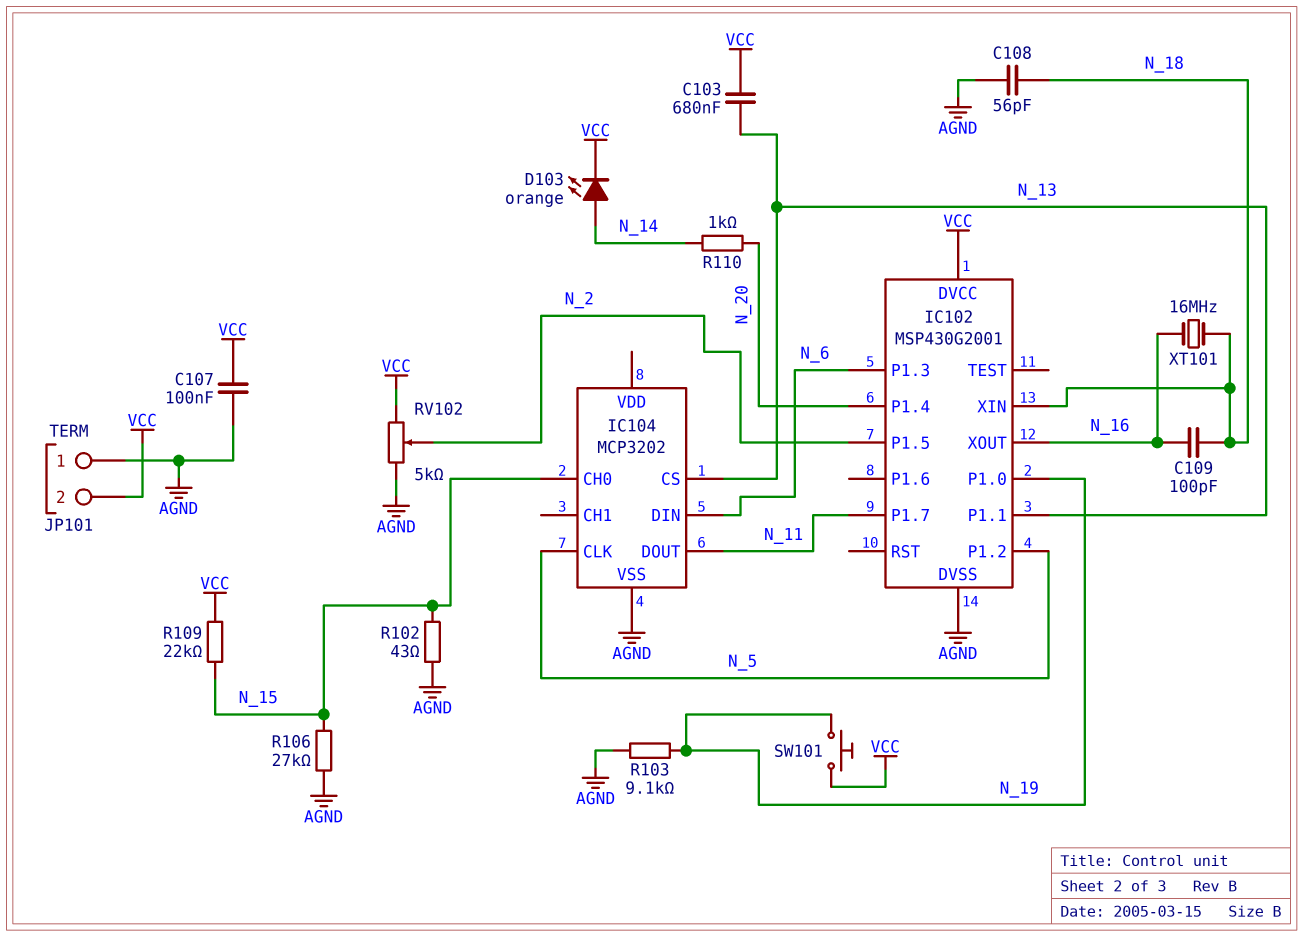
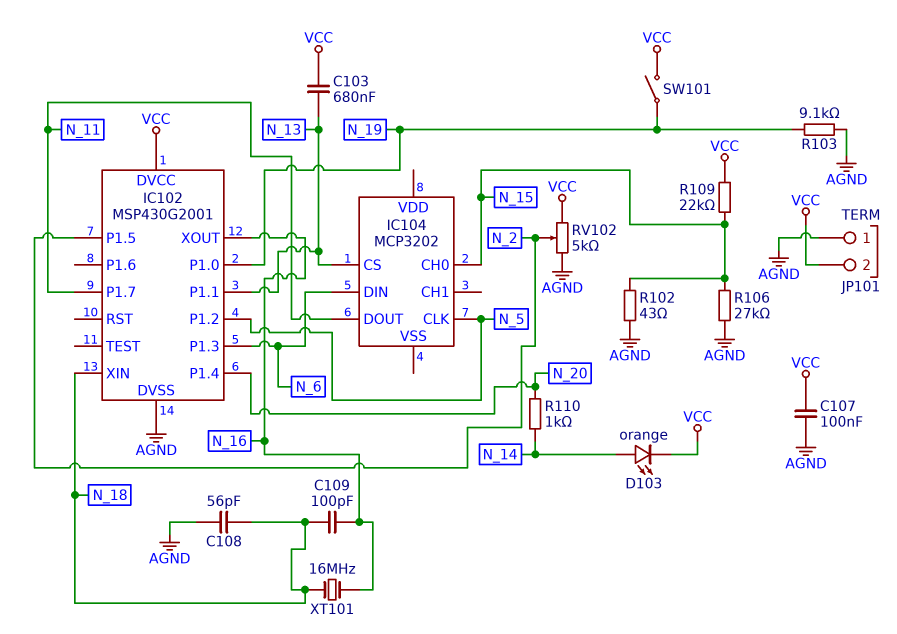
IC104 pin VSS: AGND -> none
SW101: button (N_19, VCC) -> switch (N_19, VCC)

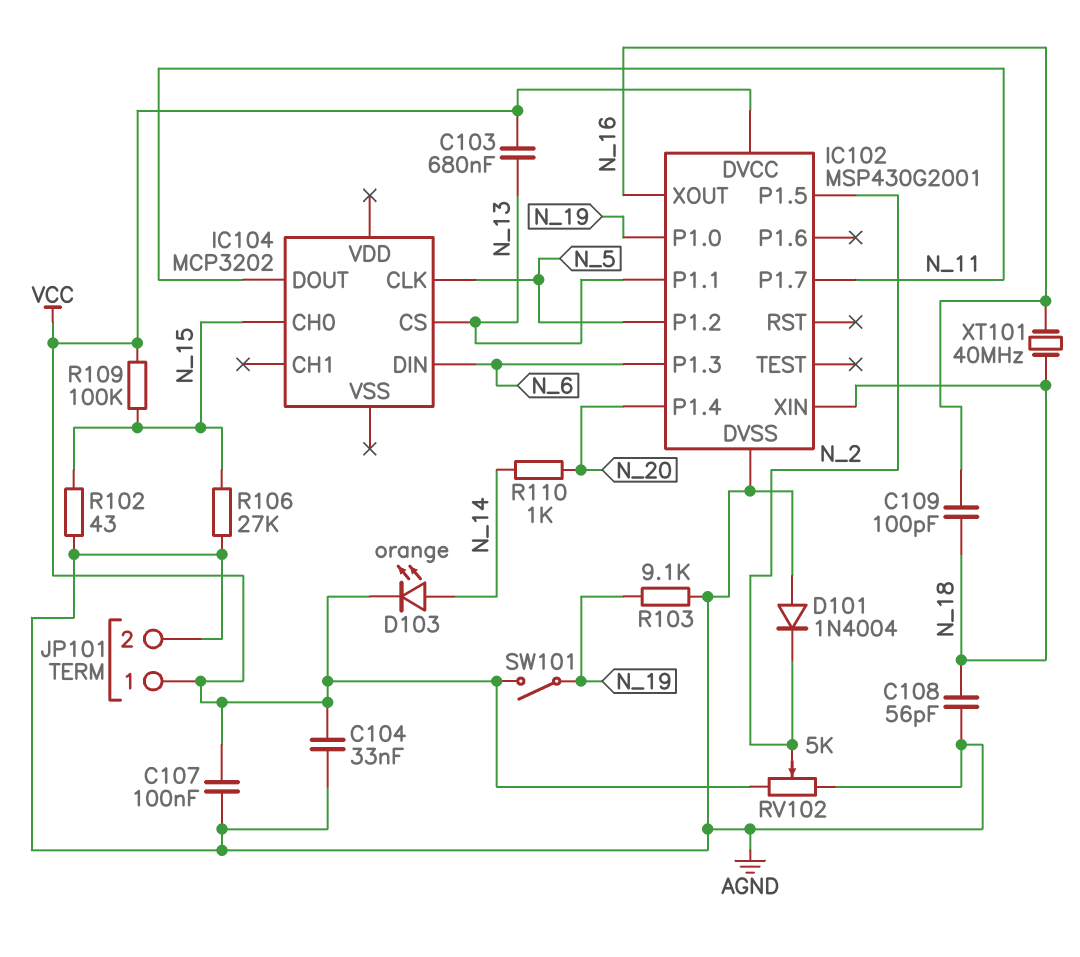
C104: none -> 33nF (AGND, VCC)
D101: none -> diode 1N4004 (A AGND, K N_2)
JP101 pin 1: AGND -> VCC
JP101 pin 2: VCC -> AGND
R109: 22k (N_15, VCC) -> 100k (N_15, VCC)
XT101: 16MHz (N_16, N_18) -> 40MHz (N_16, N_18)

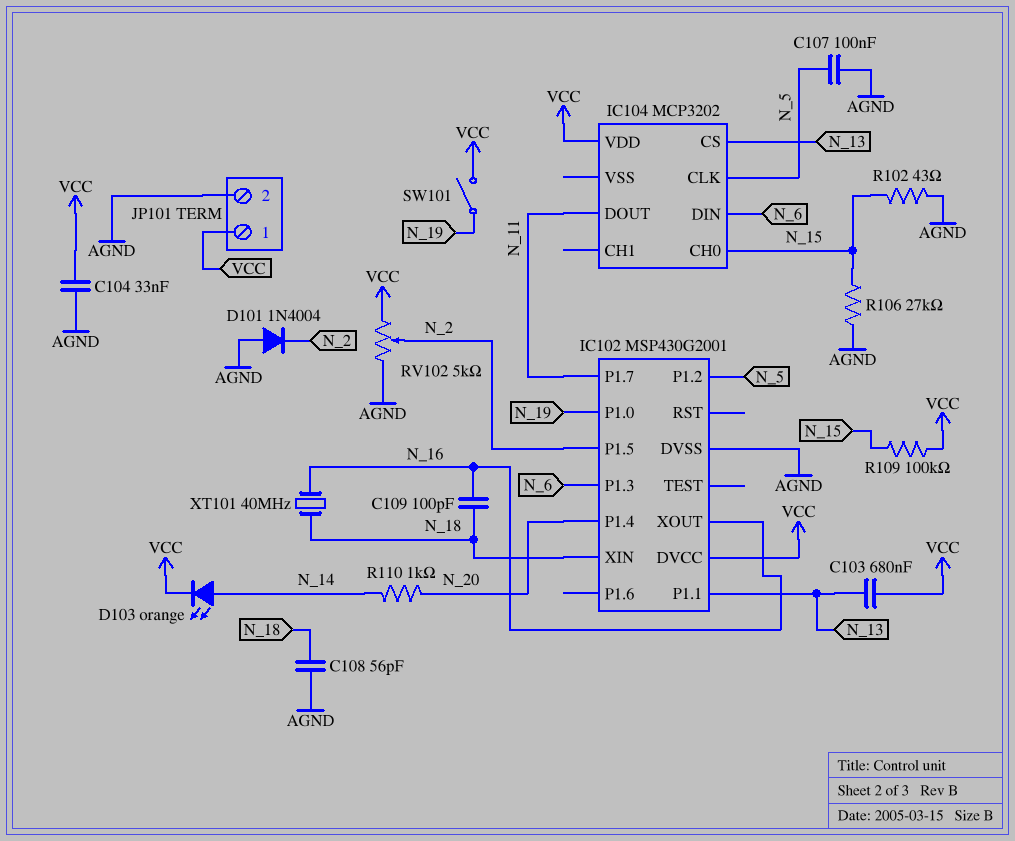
C107: 100nF (AGND, VCC) -> 100nF (AGND, N_5)
IC104 pin VDD: none -> VCC
R103: 9.1k (AGND, N_19) -> none

